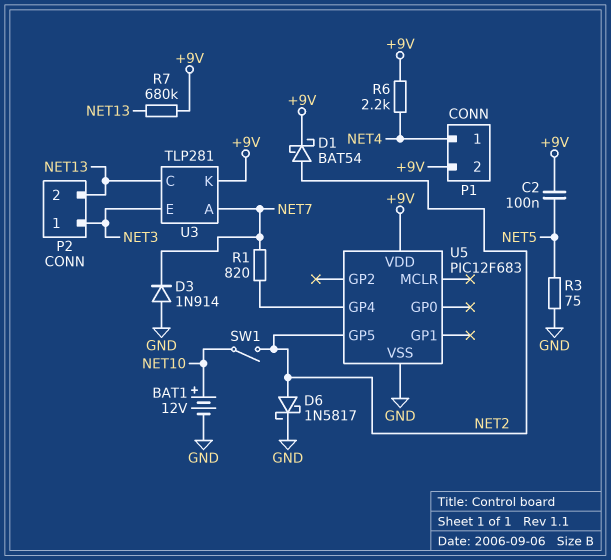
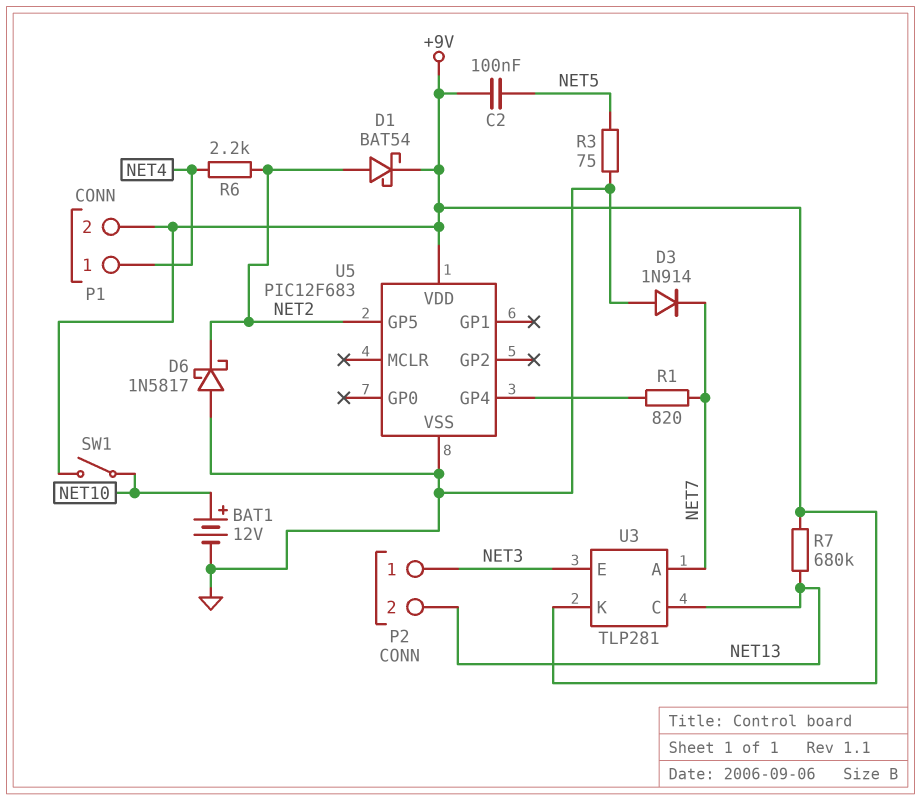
D6: schottky 1N5817 (A NET2, K GND) -> schottky 1N5817 (A GND, K NET2)
R6: 2.2k (+9V, NET4) -> 2.2k (NET2, NET4)
SW1: switch (NET2, NET10) -> switch (+9V, NET10)

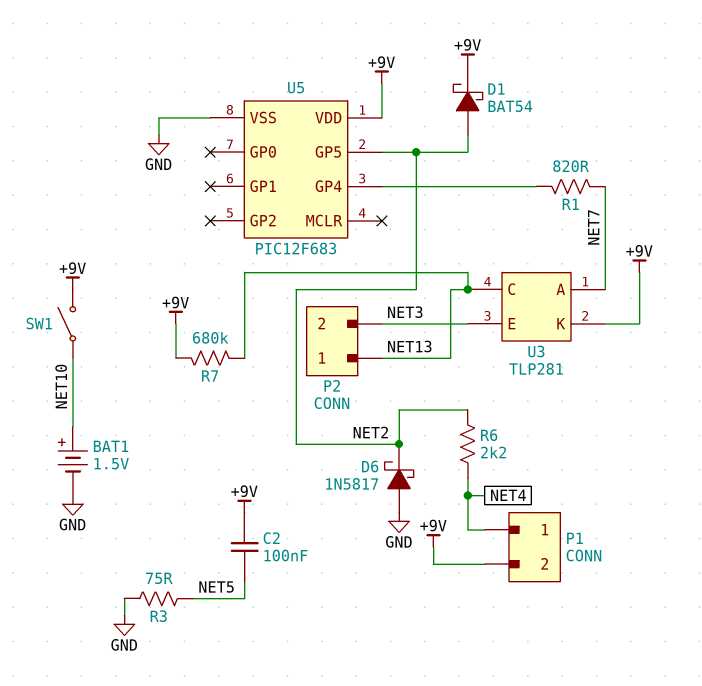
BAT1: 12V (plus NET10, minus GND) -> 1.5V (plus NET10, minus GND)
D3: diode 1N914 (A GND, K NET7) -> none
P2 pin 1: NET3 -> NET13
P2 pin 2: NET13 -> NET3

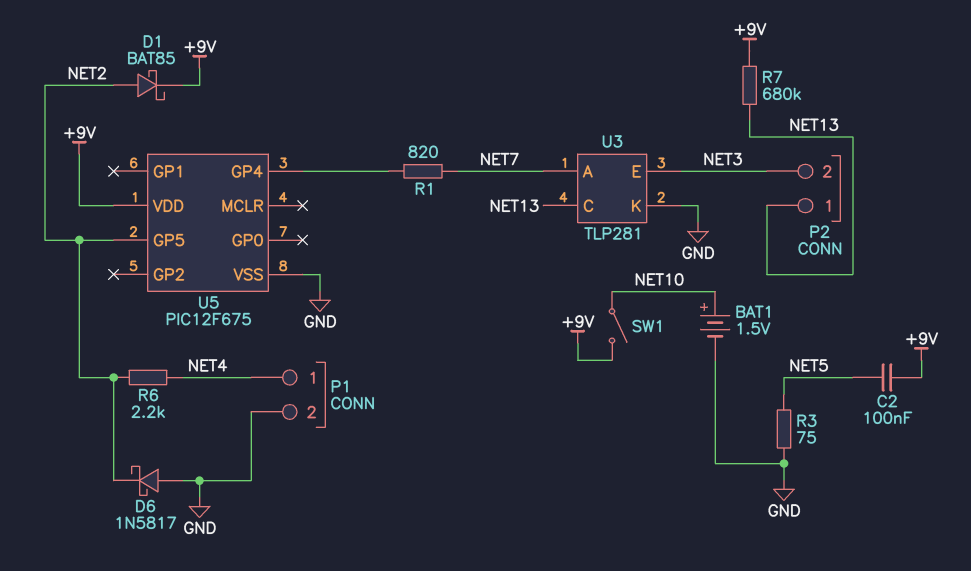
D1: schottky BAT54 (A NET2, K +9V) -> schottky BAT85 (A NET2, K +9V)
P1 pin 2: +9V -> GND
U3 pin K: +9V -> GND
U5: PIC12F683 -> PIC12F675

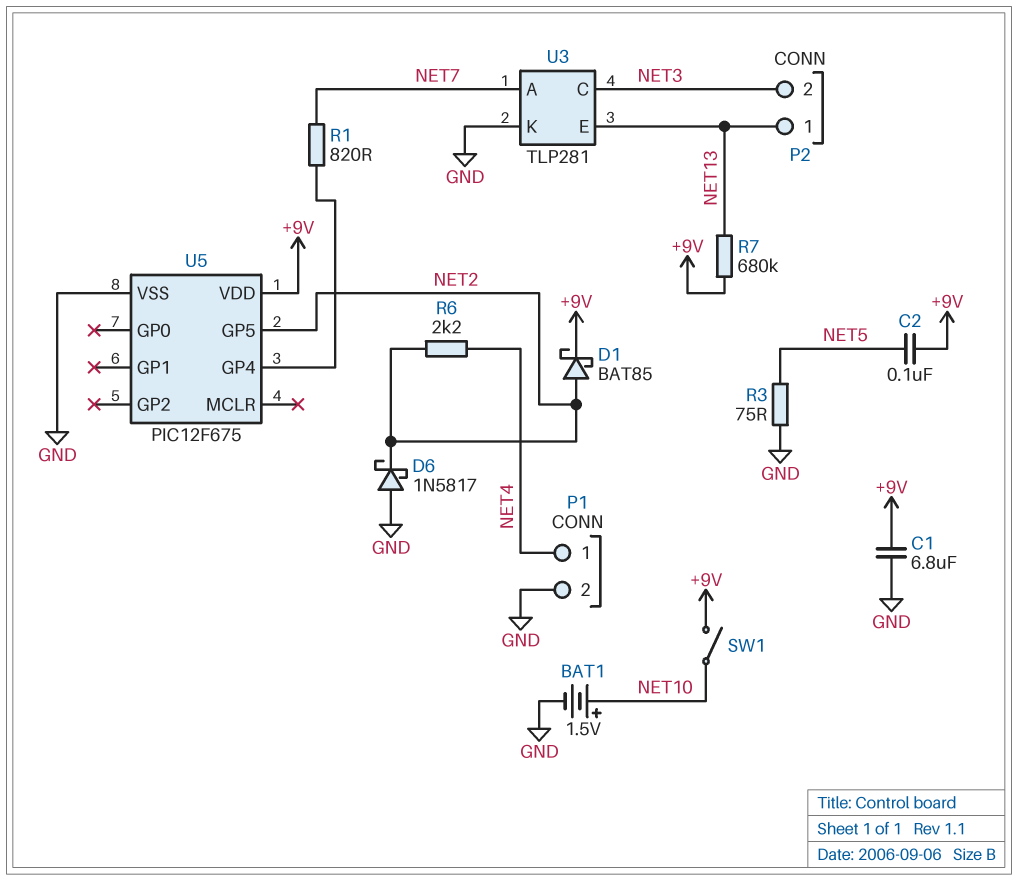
C1: none -> 6.8uF (+9V, GND)
U3 pin C: NET13 -> NET3
U3 pin E: NET3 -> NET13

